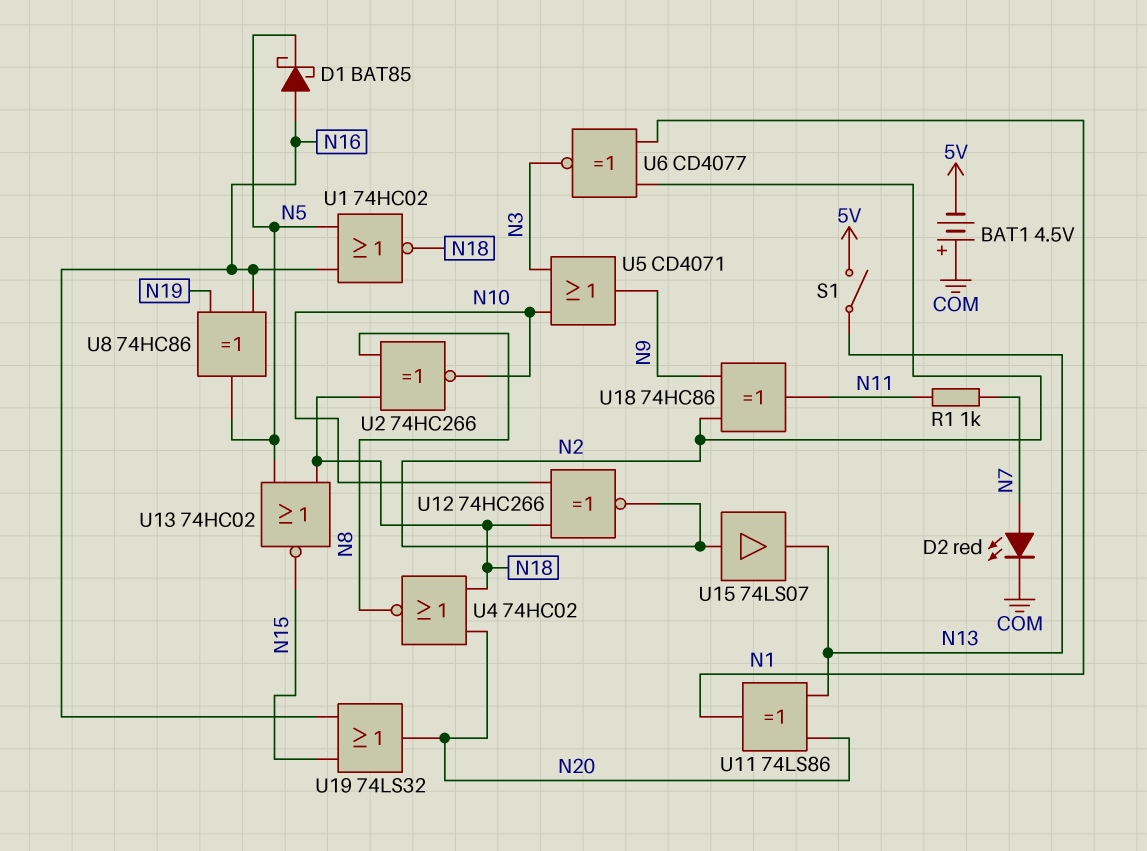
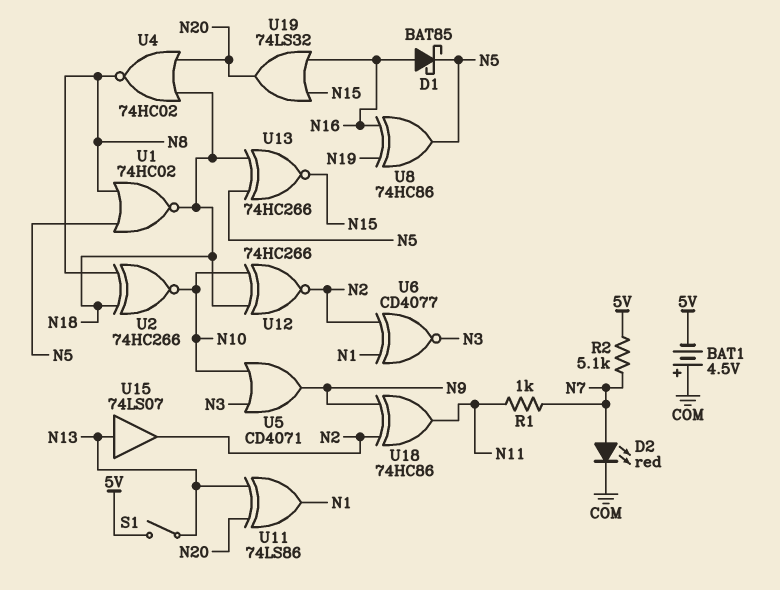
R2: none -> 5.1k (5V, N7)
U1: NOR 74HC02 (in N5, in N16, out N18) -> NOR 74HC02 (in N5, in N8, out N18)
U13: NOR 74HC02 (in N5, in N18, out N15) -> XNOR 74HC266 (in N5, in N18, out N15)
U15: buffer 74LS07 (in N2, out N13) -> buffer 74LS07 (in N13, out N2)

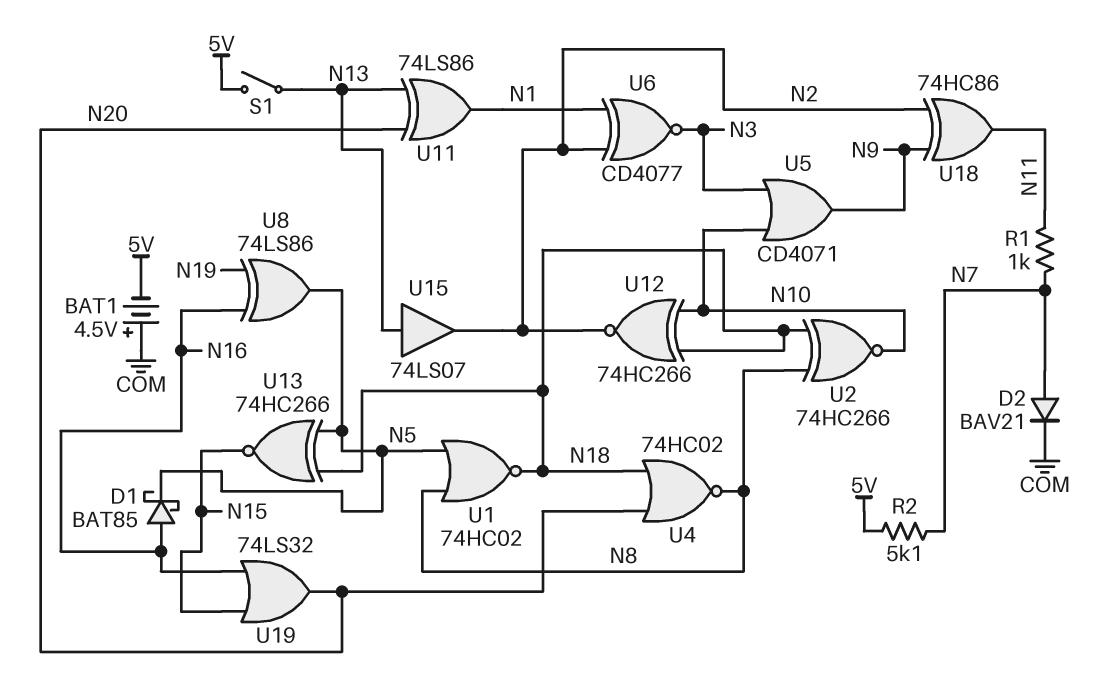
D2: LED red (A N7, K COM) -> diode BAV21 (A N7, K COM)
U8: XOR 74HC86 (in N16, in N19, out N5) -> XOR 74LS86 (in N16, in N19, out N5)

